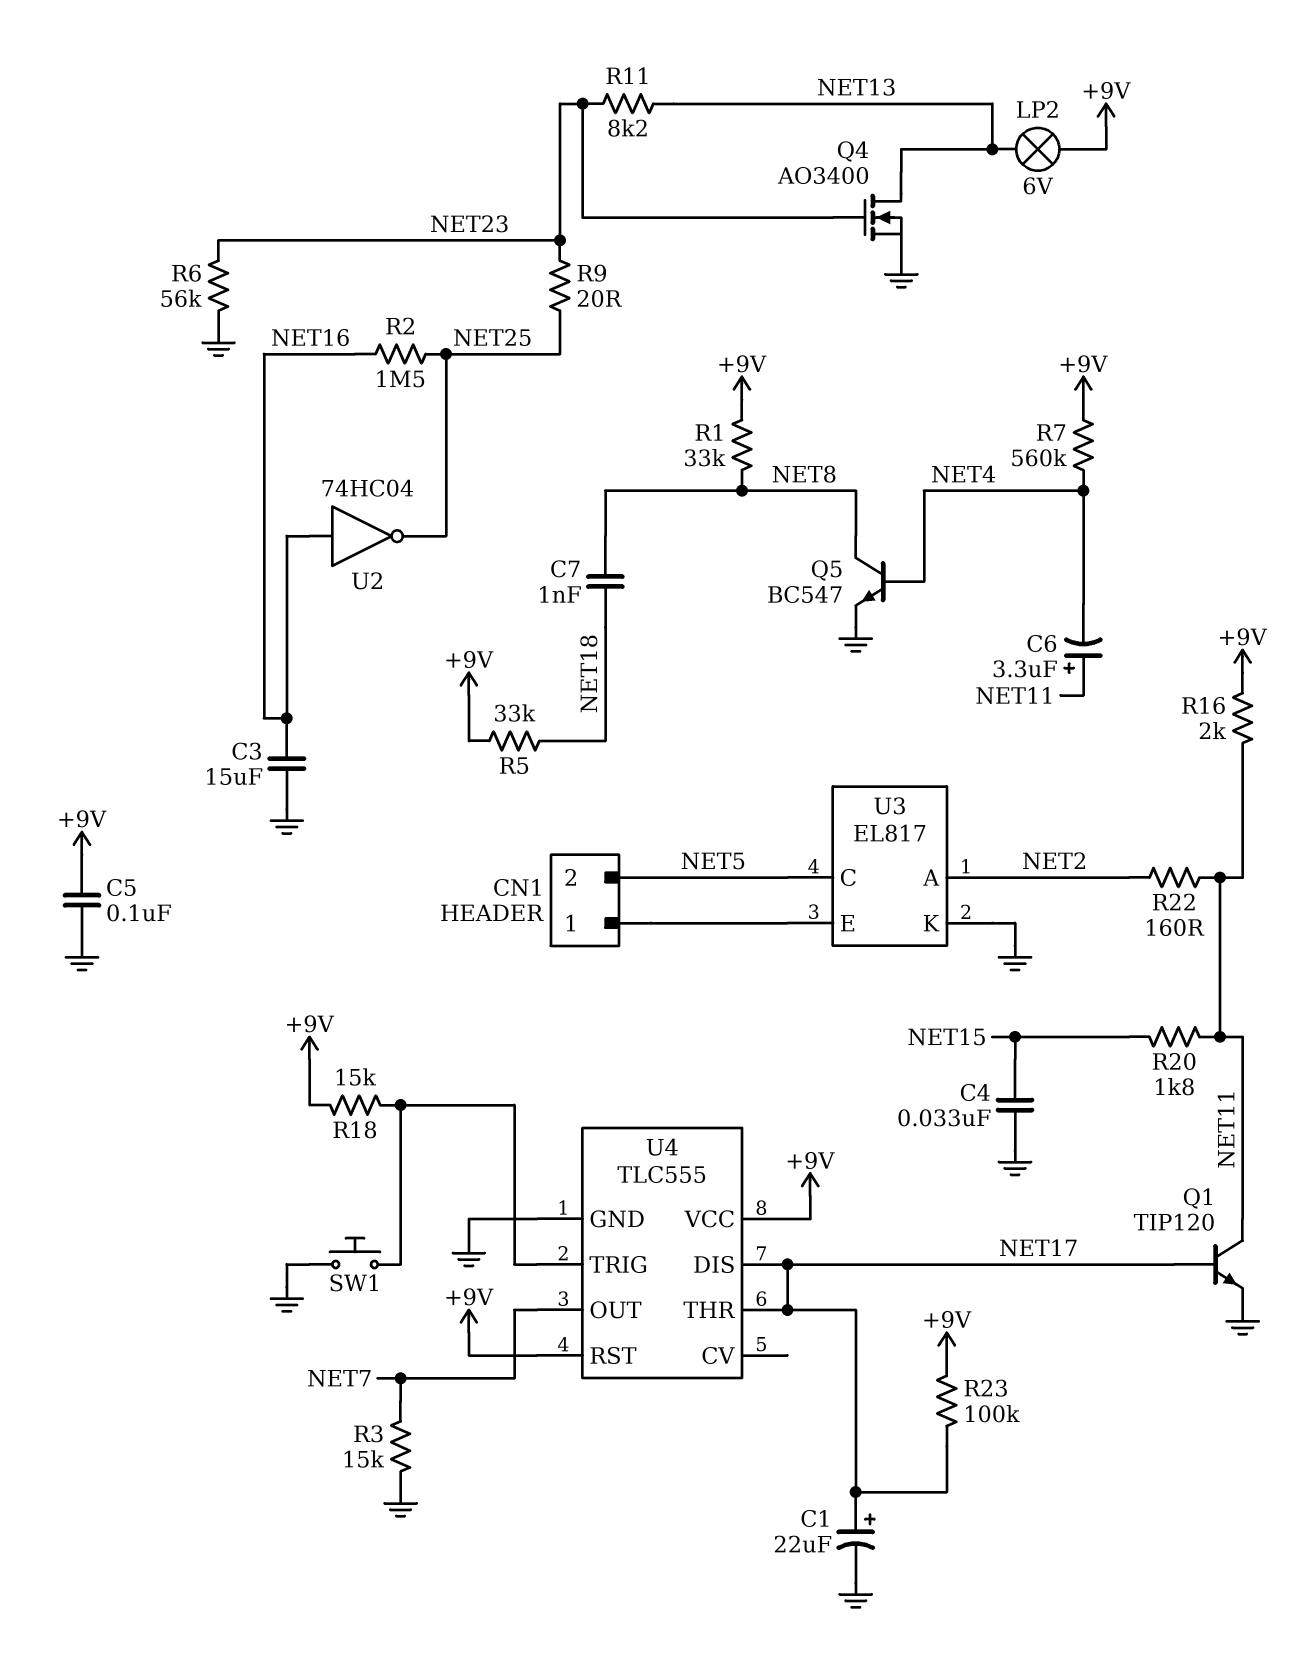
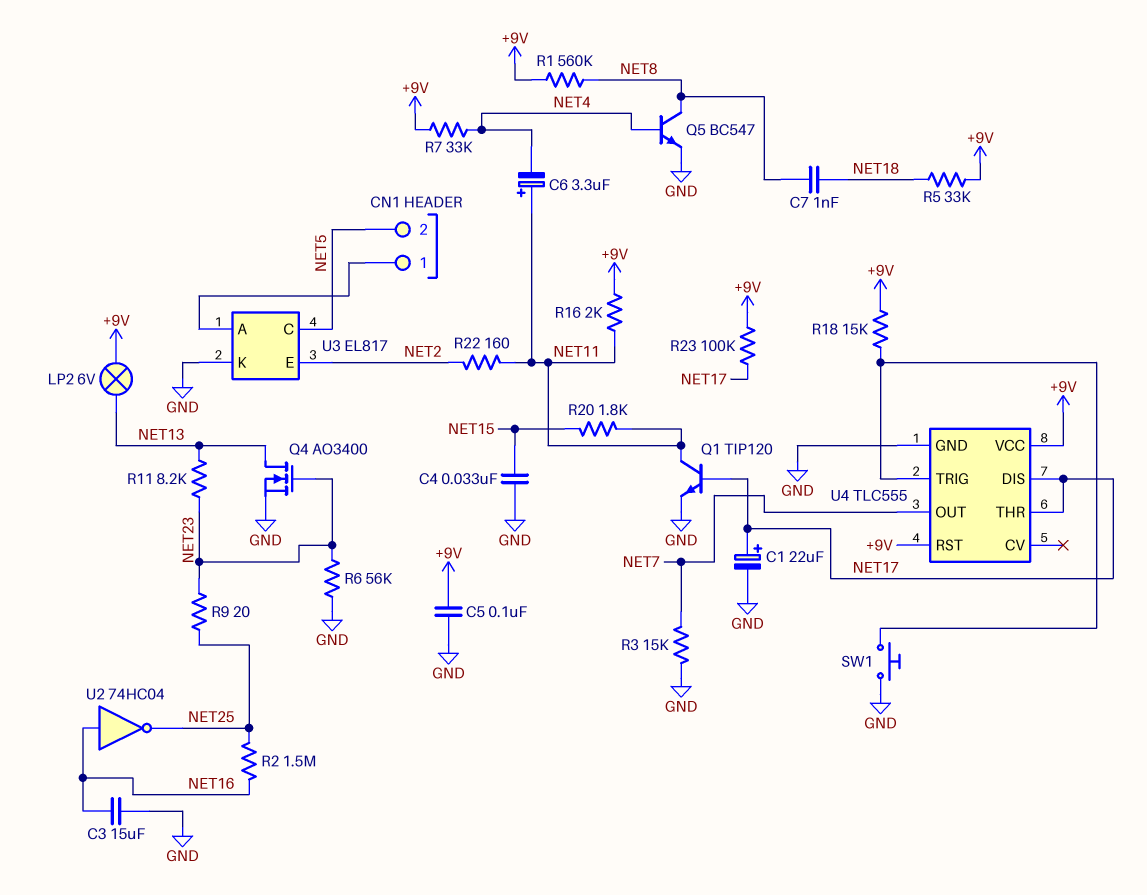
R1: 33k (+9V, NET8) -> 560k (+9V, NET8)
R7: 560k (+9V, NET4) -> 33k (+9V, NET4)
U3 pin A: NET2 -> CN1/1
U3 pin E: CN1/1 -> NET2

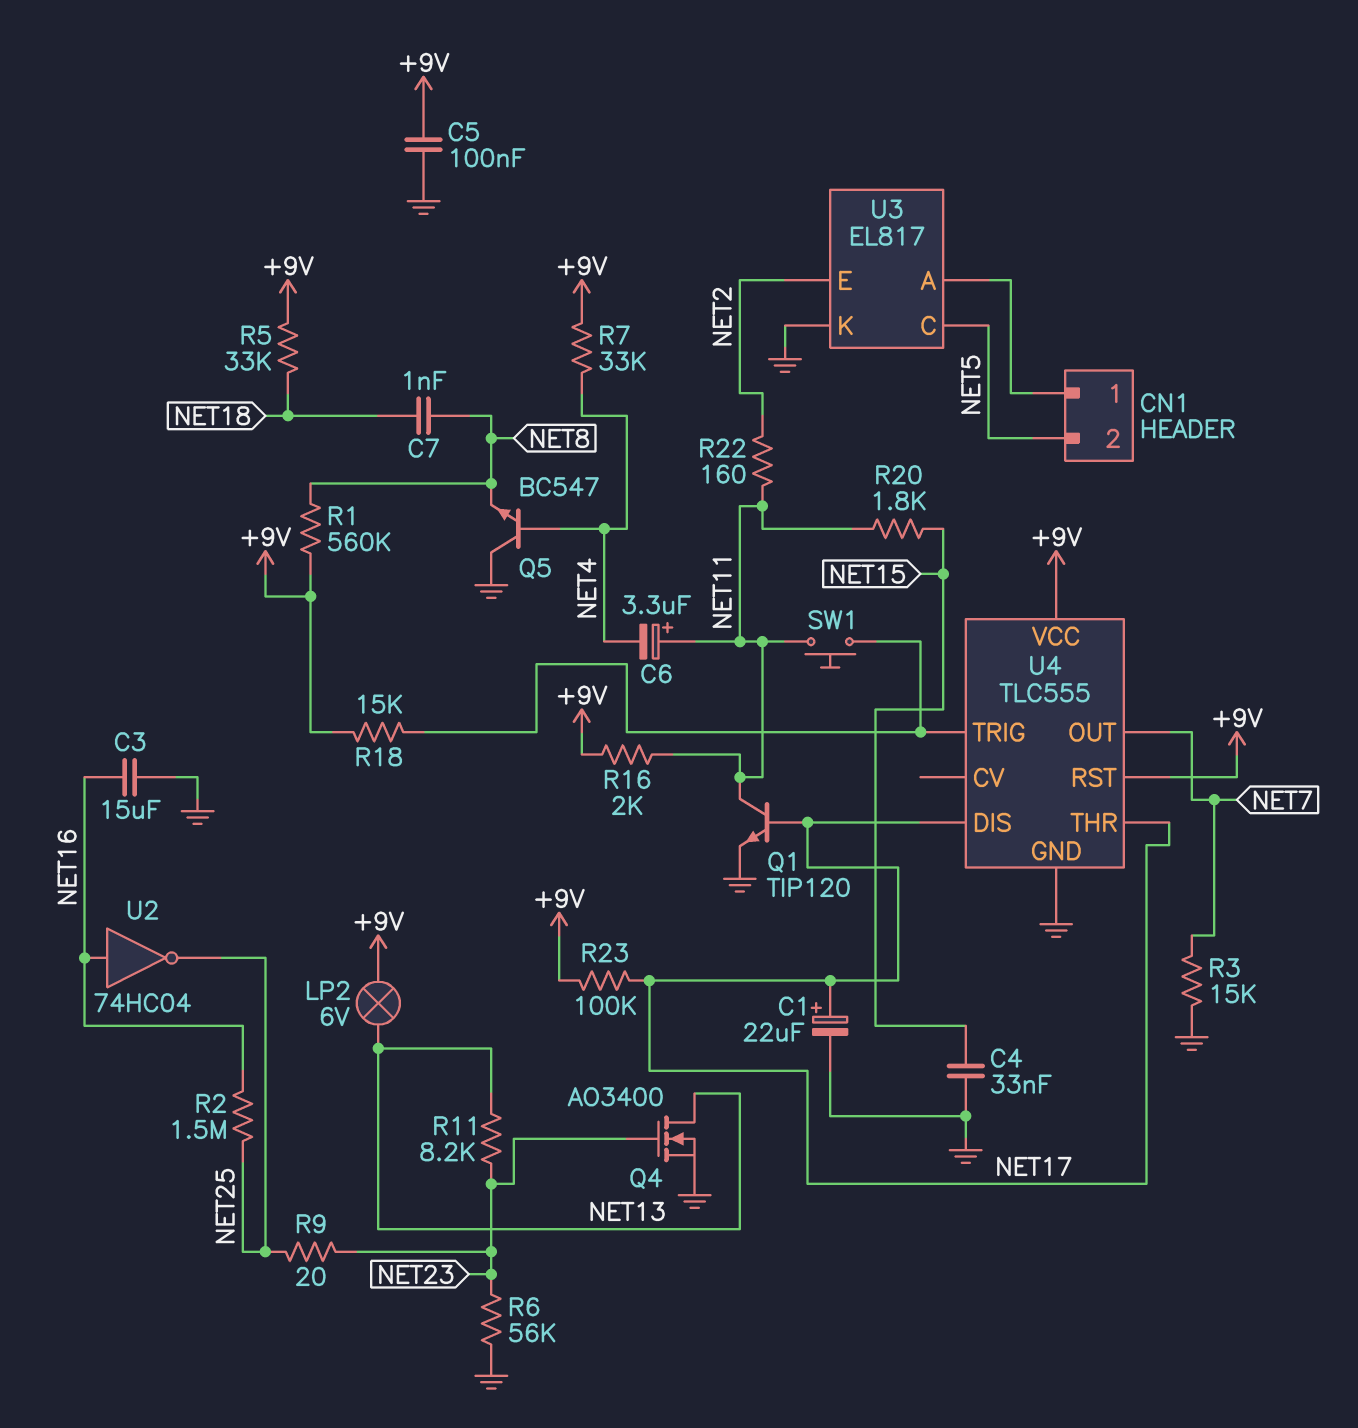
Q5: NPN BC547 (B NET4, C NET8, E GND) -> NPN BC547 (B NET4, C GND, E NET8)
SW1: button (GND, U4/TRIG) -> button (NET11, U4/TRIG)

